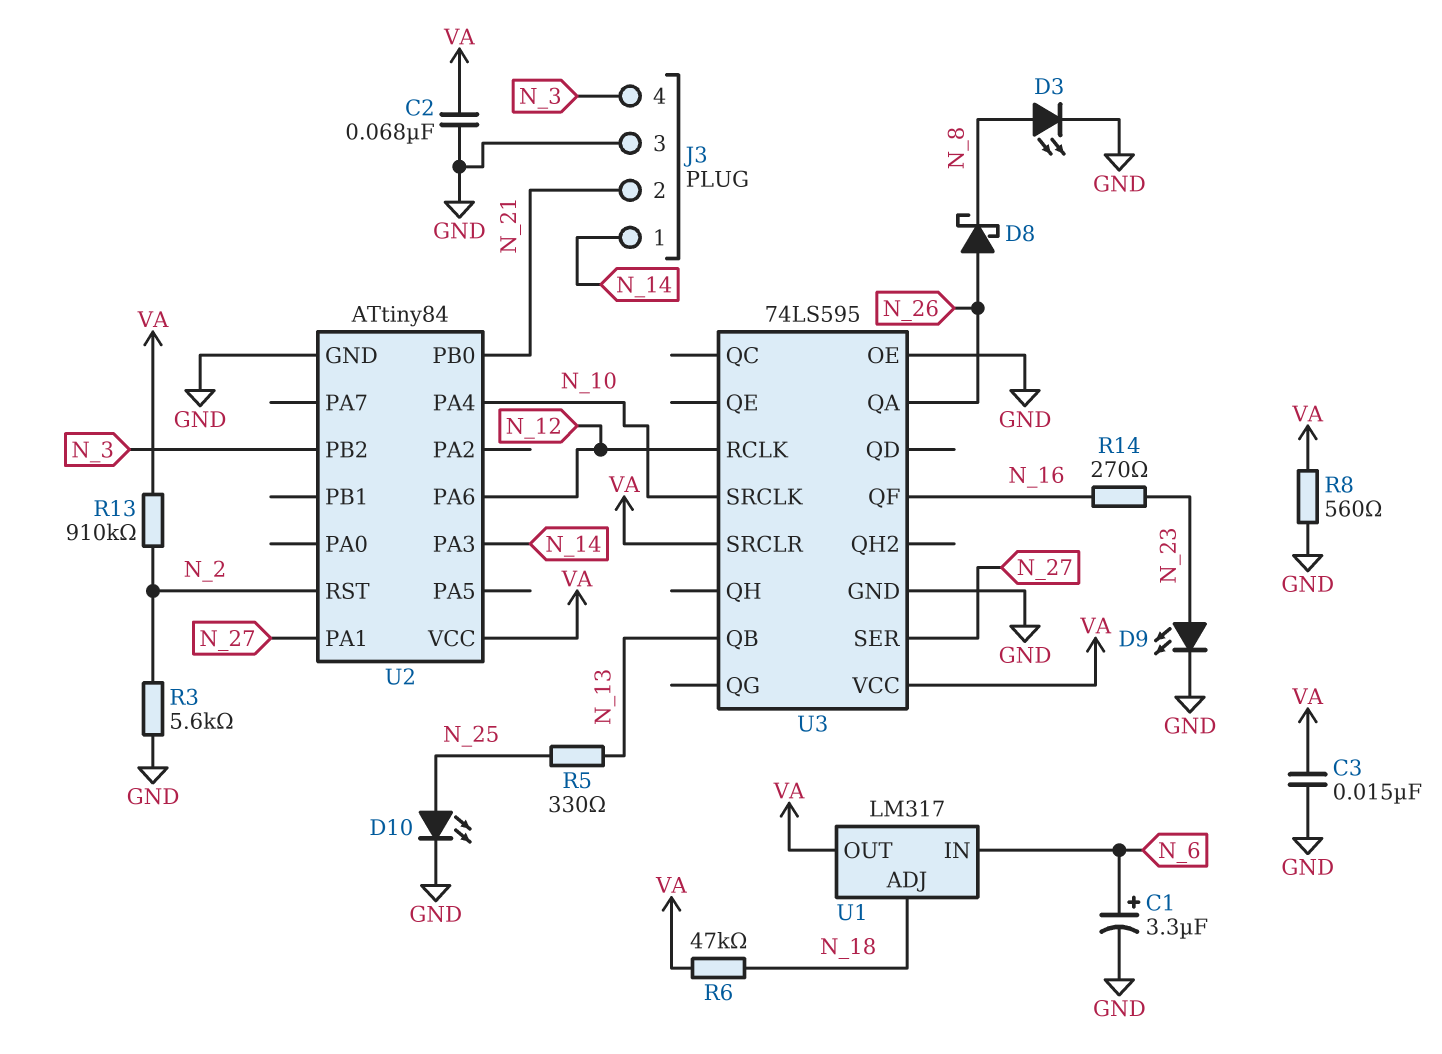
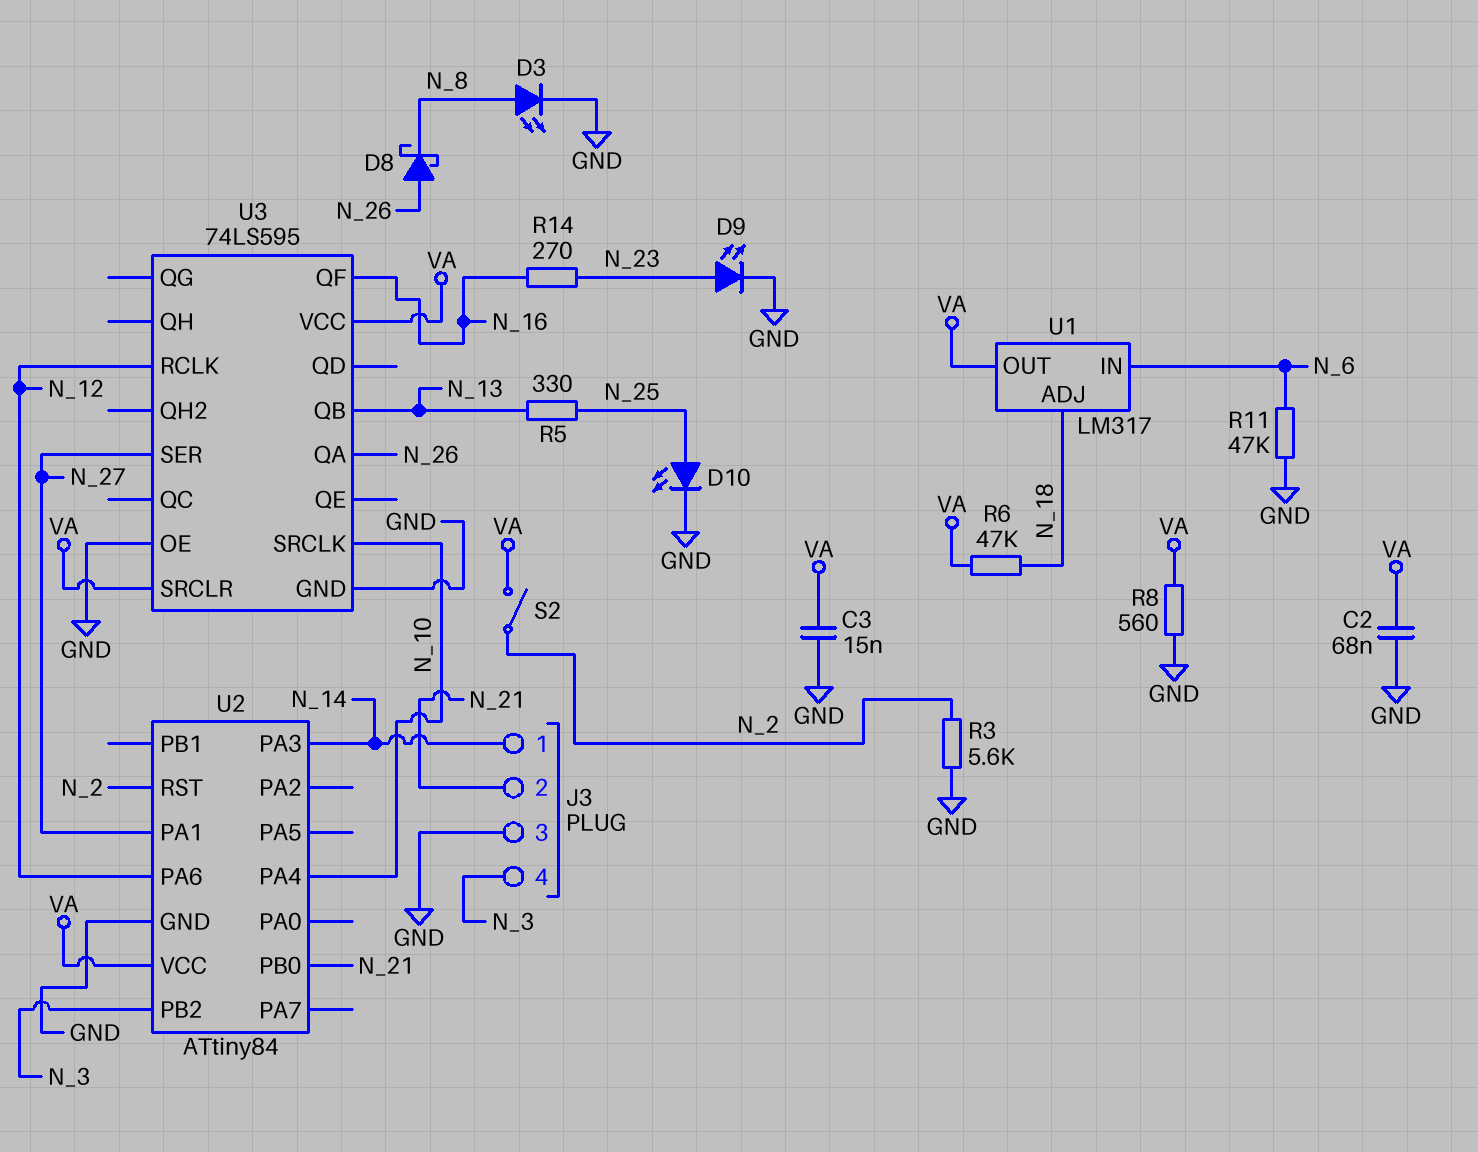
C1: 3.3uF (plus N_6, minus GND) -> none
R11: none -> 47k (GND, N_6)
R13: 910k (N_2, VA) -> none
S2: none -> switch (N_2, VA)

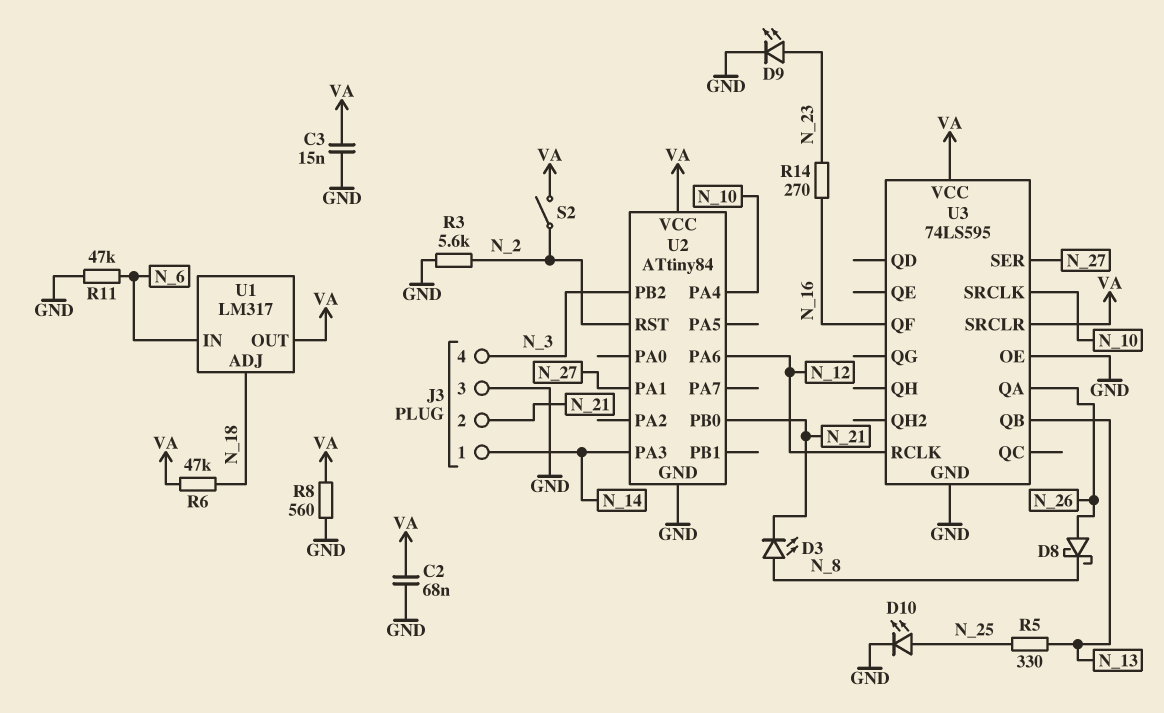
D3: LED (A N_8, K GND) -> LED (A N_8, K N_21)

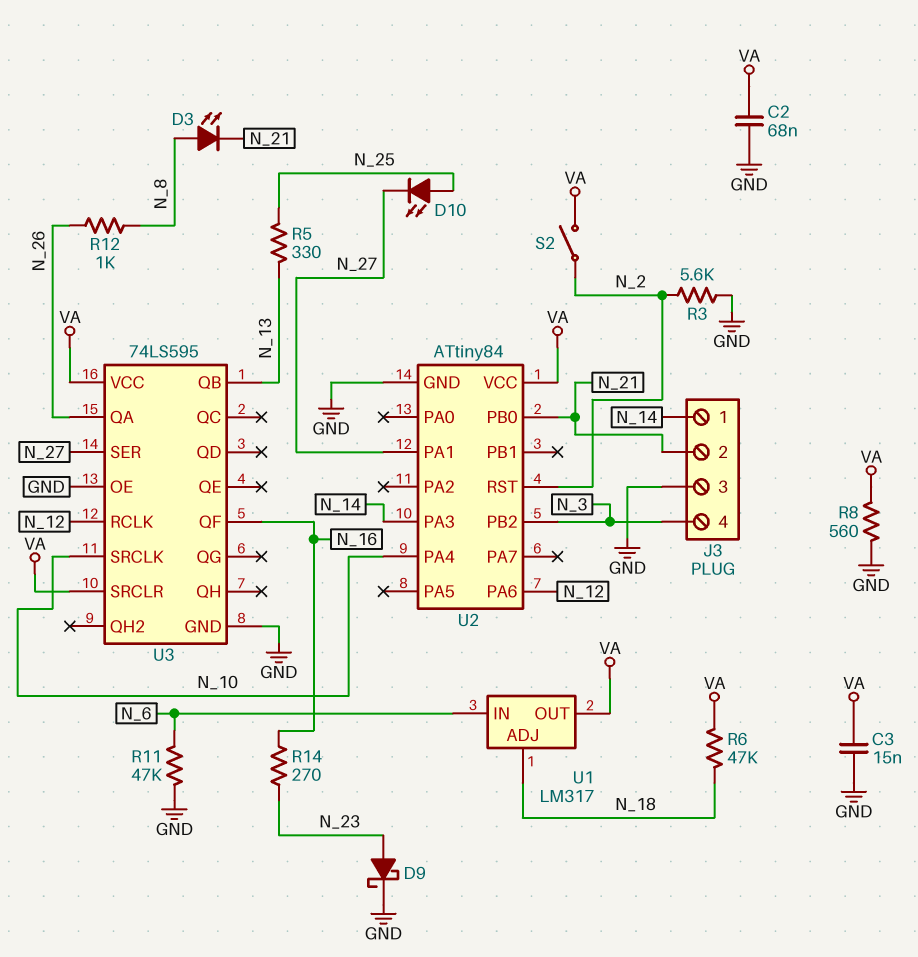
D8: schottky (A N_26, K N_8) -> none
D9: LED (A N_23, K GND) -> schottky (A N_23, K GND)
D10: LED (A N_25, K GND) -> LED (A N_25, K N_27)
R12: none -> 1k (N_8, N_26)

